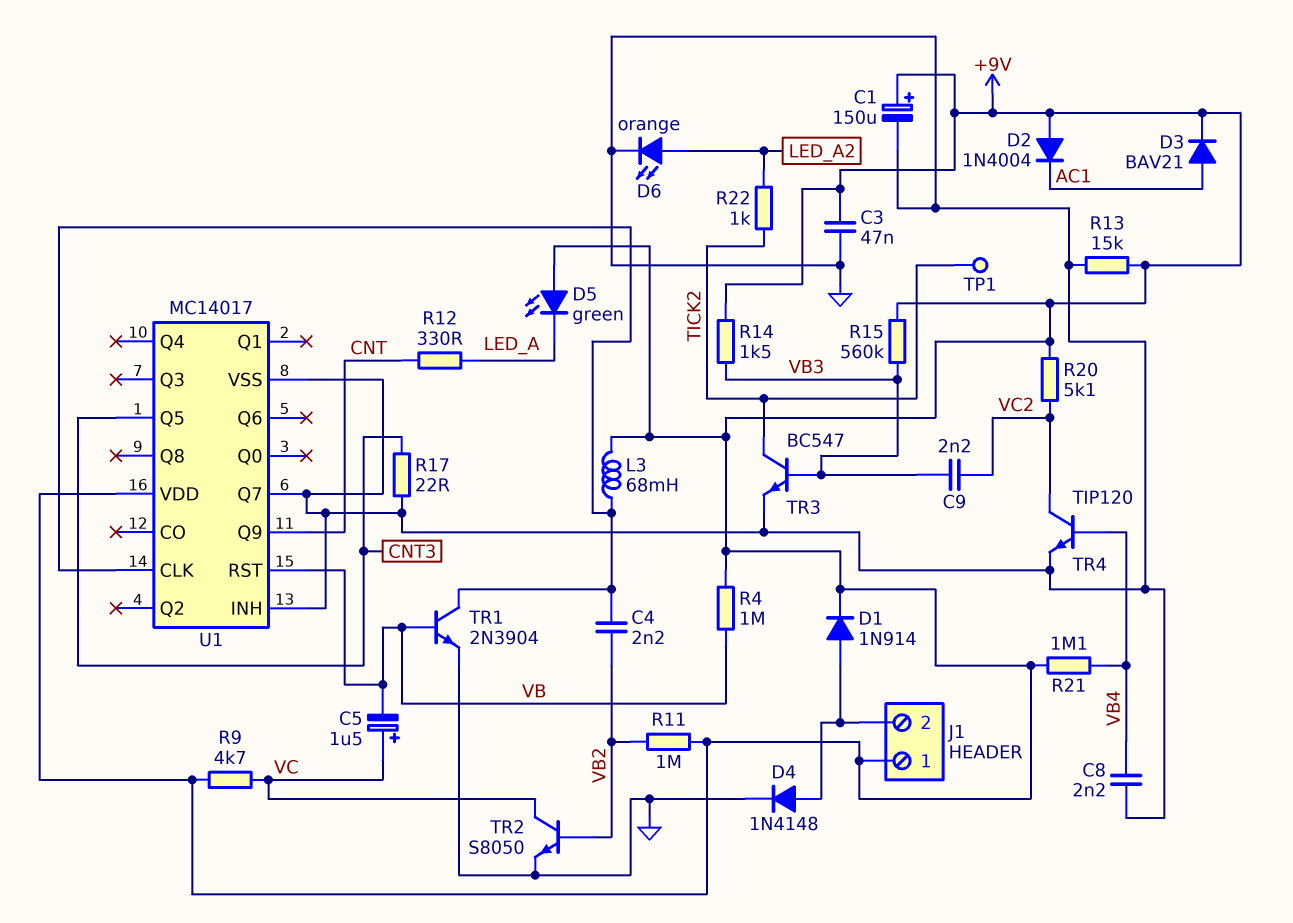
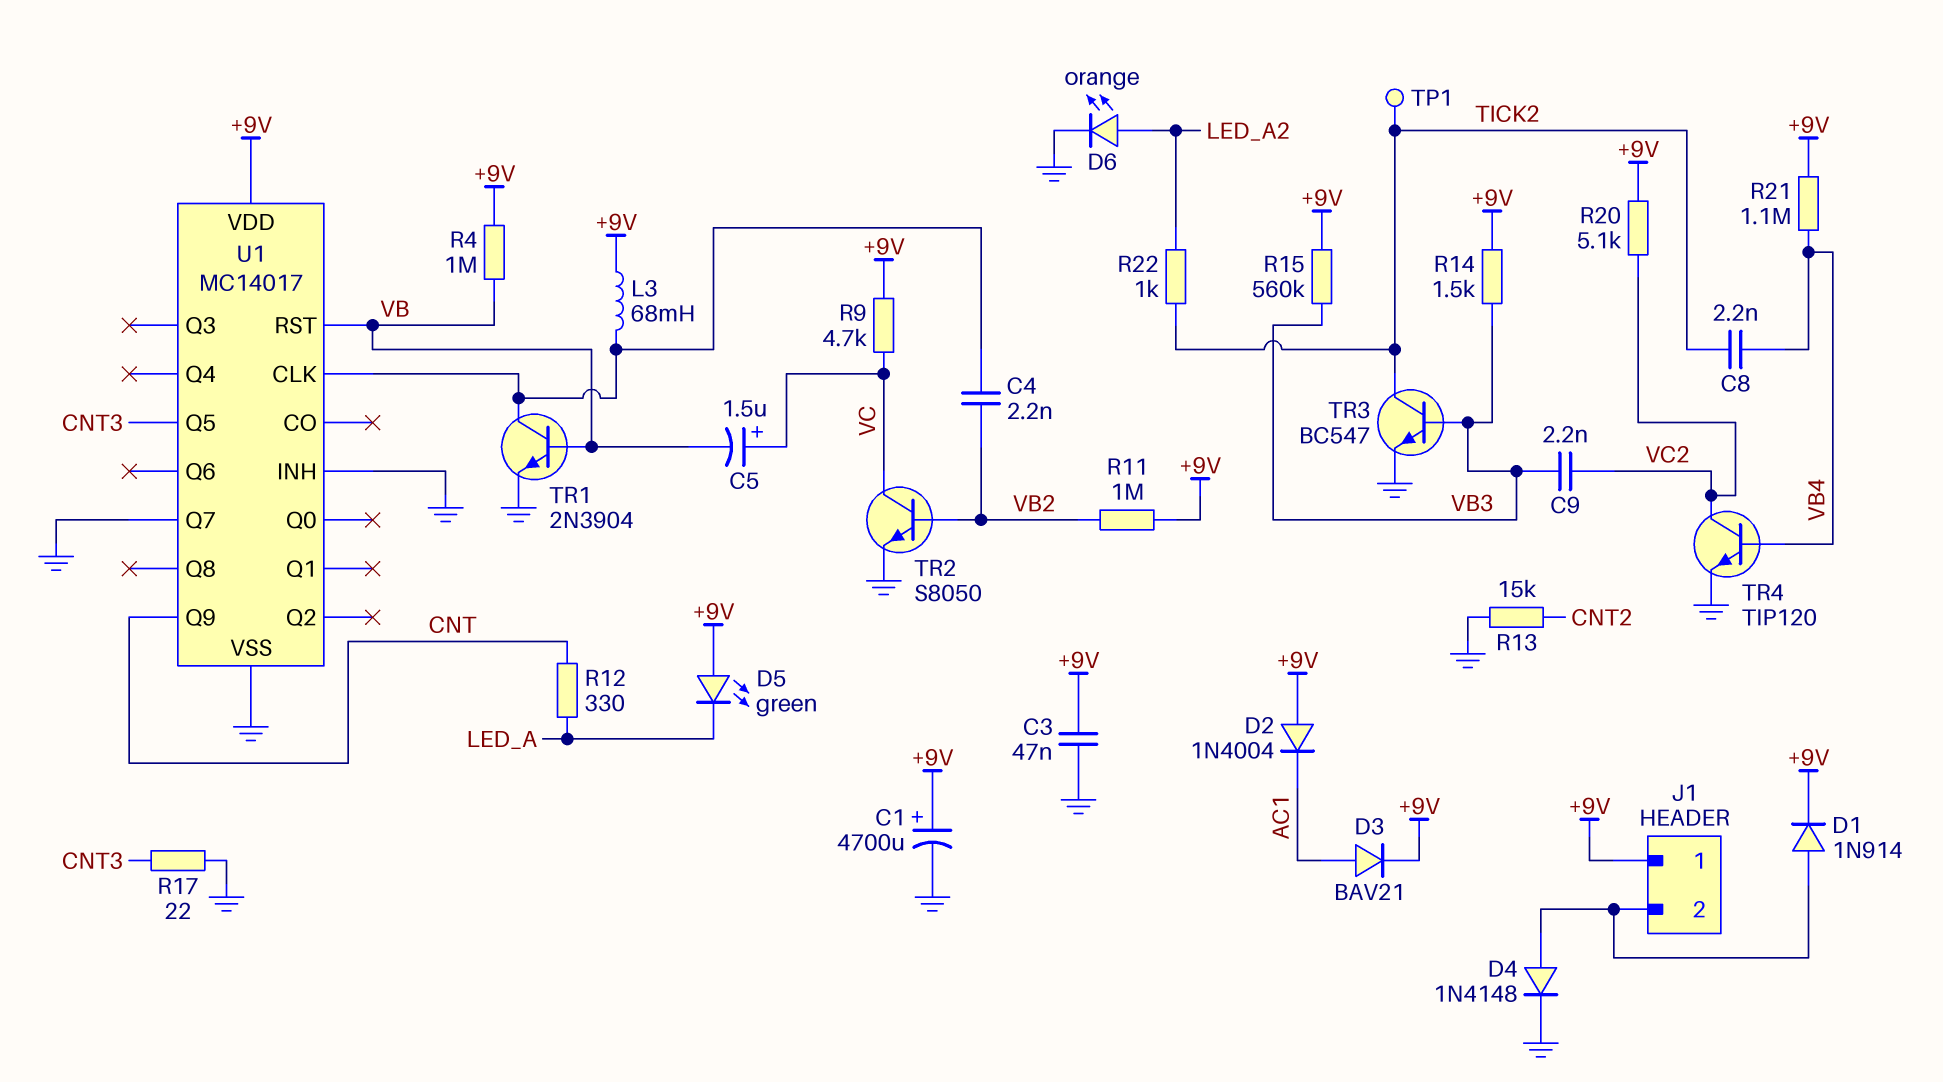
C1: 150uF (plus +9V, minus GND) -> 4700uF (plus +9V, minus GND)
C8: 2.2nF (GND, VB4) -> 2.2nF (TICK2, VB4)
R13: 15k (+9V, GND) -> 15k (CNT2, GND)

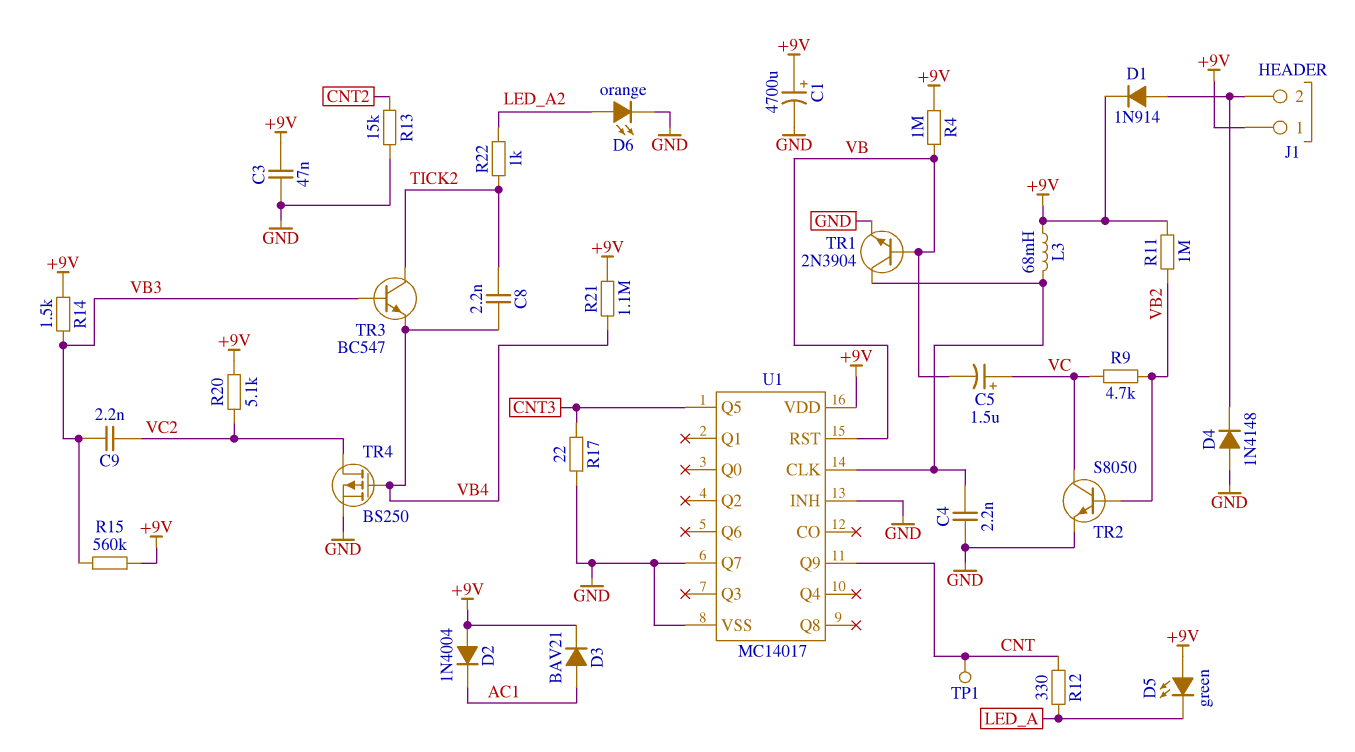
C4: 2.2nF (U1/CLK, VB2) -> 2.2nF (GND, U1/CLK)
D4: diode 1N4148 (A J1/2, K GND) -> diode 1N4148 (A GND, K J1/2)
R9: 4.7k (+9V, VC) -> 4.7k (VB2, VC)
TP1: test point (TICK2) -> test point (CNT)
TR3: NPN BC547 (B VB3, C TICK2, E GND) -> NPN BC547 (B VB3, C TICK2, E VB4)
TR4: NPN TIP120 (B VB4, C VC2, E GND) -> PMOS BS250 (G VB4, D VC2, S GND)

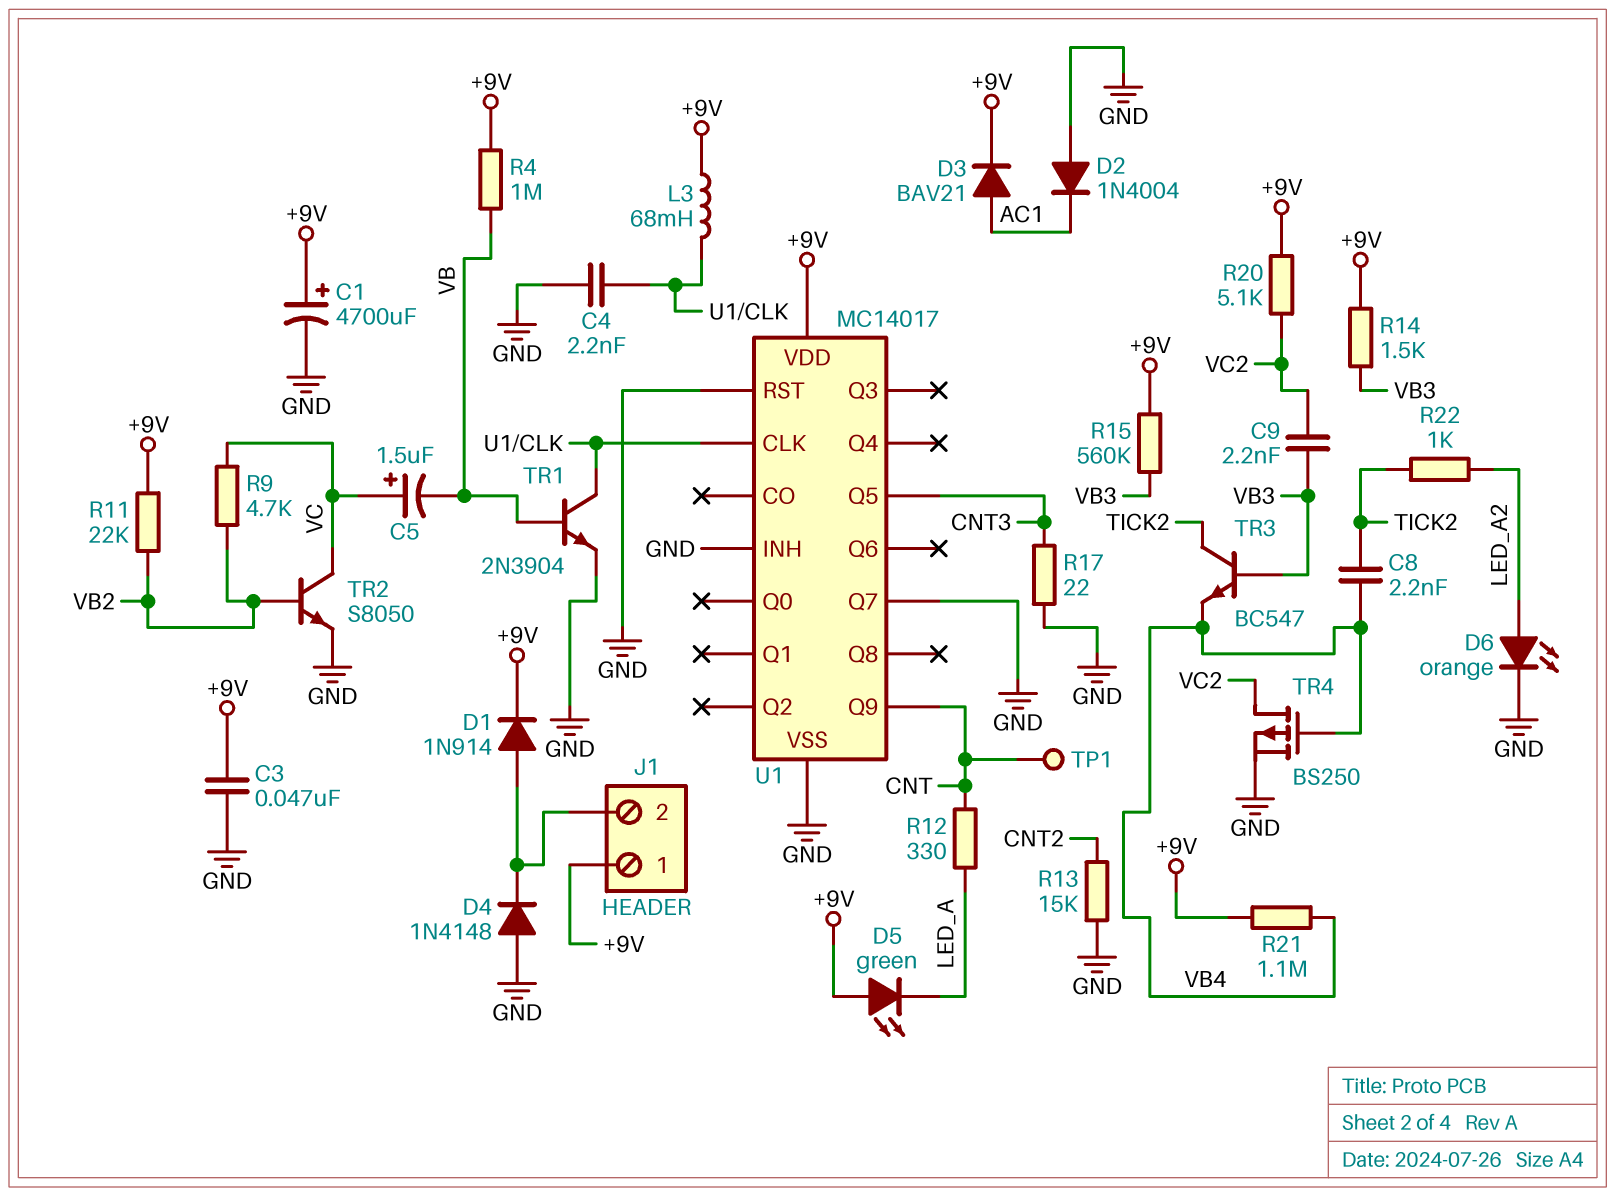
D2: diode 1N4004 (A +9V, K AC1) -> diode 1N4004 (A GND, K AC1)
R11: 1M (+9V, VB2) -> 22k (+9V, VB2)
U1 pin RST: VB -> GND

